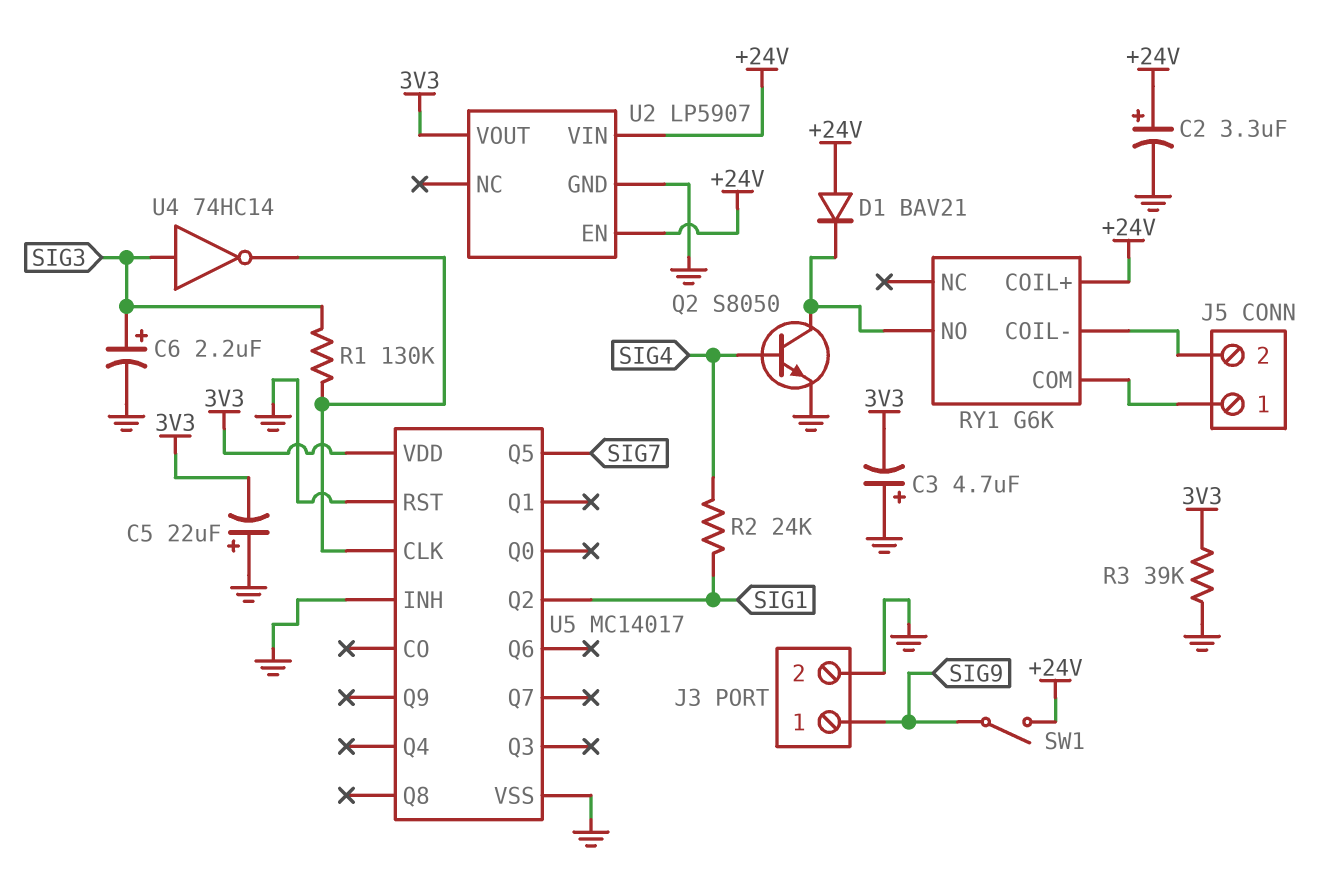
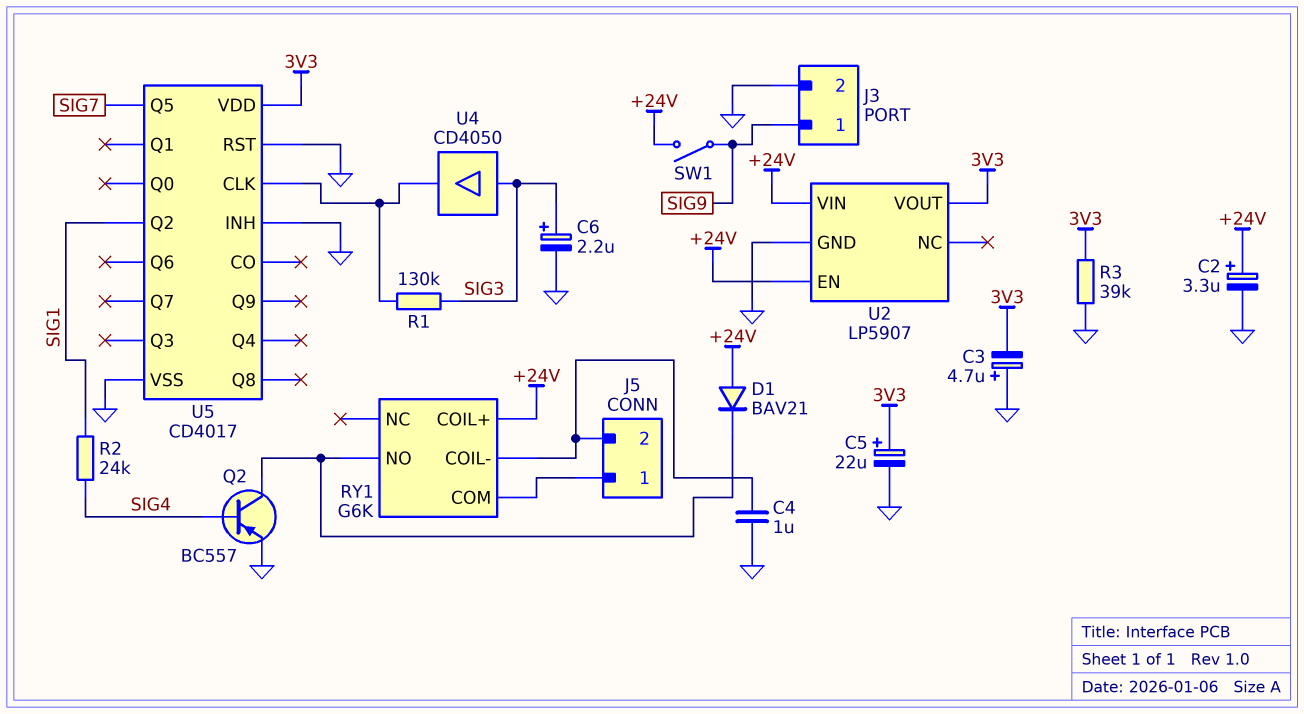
C4: none -> 1uF (GND, J5/2)
C5: 22uF (plus GND, minus 3V3) -> 22uF (plus 3V3, minus GND)
Q2: NPN S8050 (B SIG4, C RY1/NO, E GND) -> PNP BC557 (B SIG4, C RY1/NO, E GND)
U4: NOT 74HC14 (in SIG3, out U5/CLK) -> buffer CD4050 (in SIG3, out U5/CLK)
U5: MC14017 -> CD4017

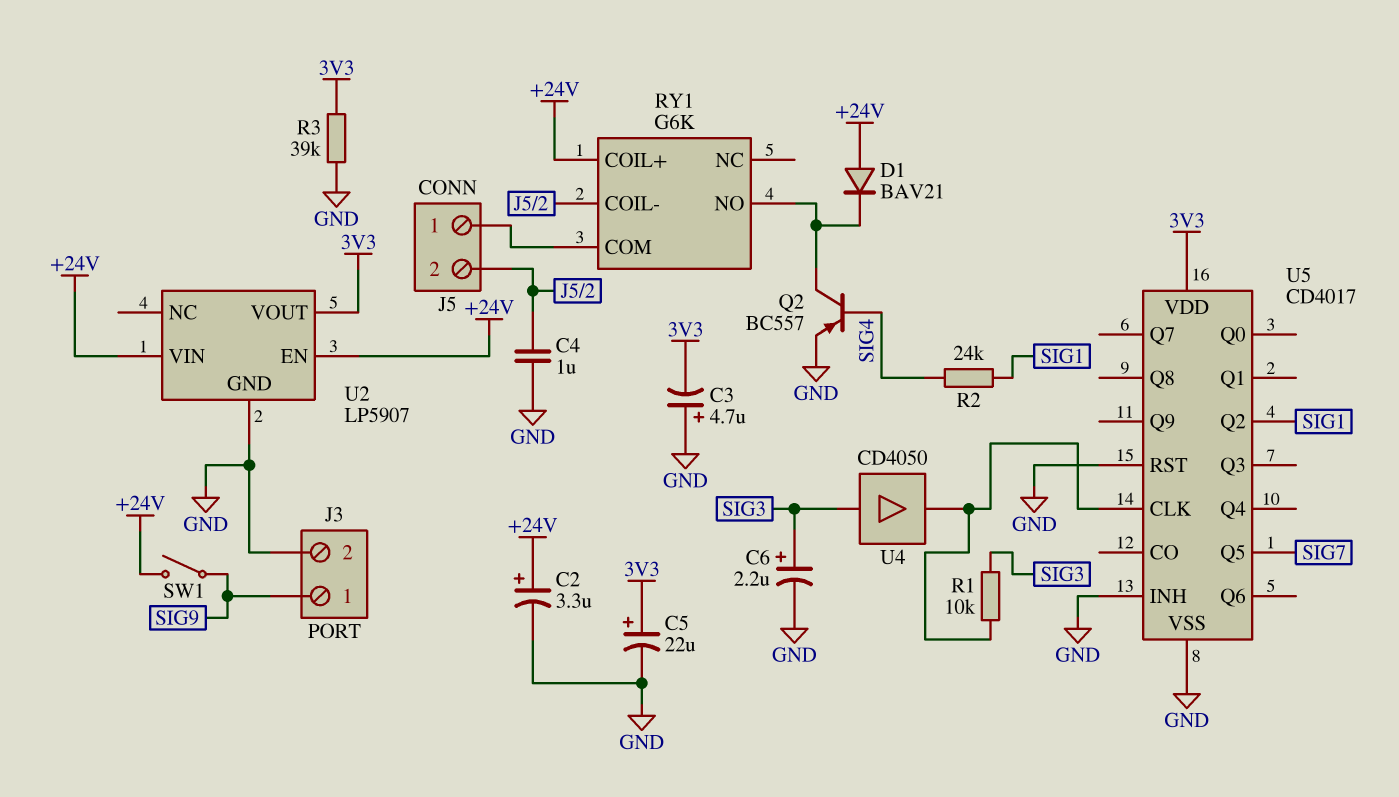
R1: 130k (SIG3, U5/CLK) -> 10k (SIG3, U5/CLK)

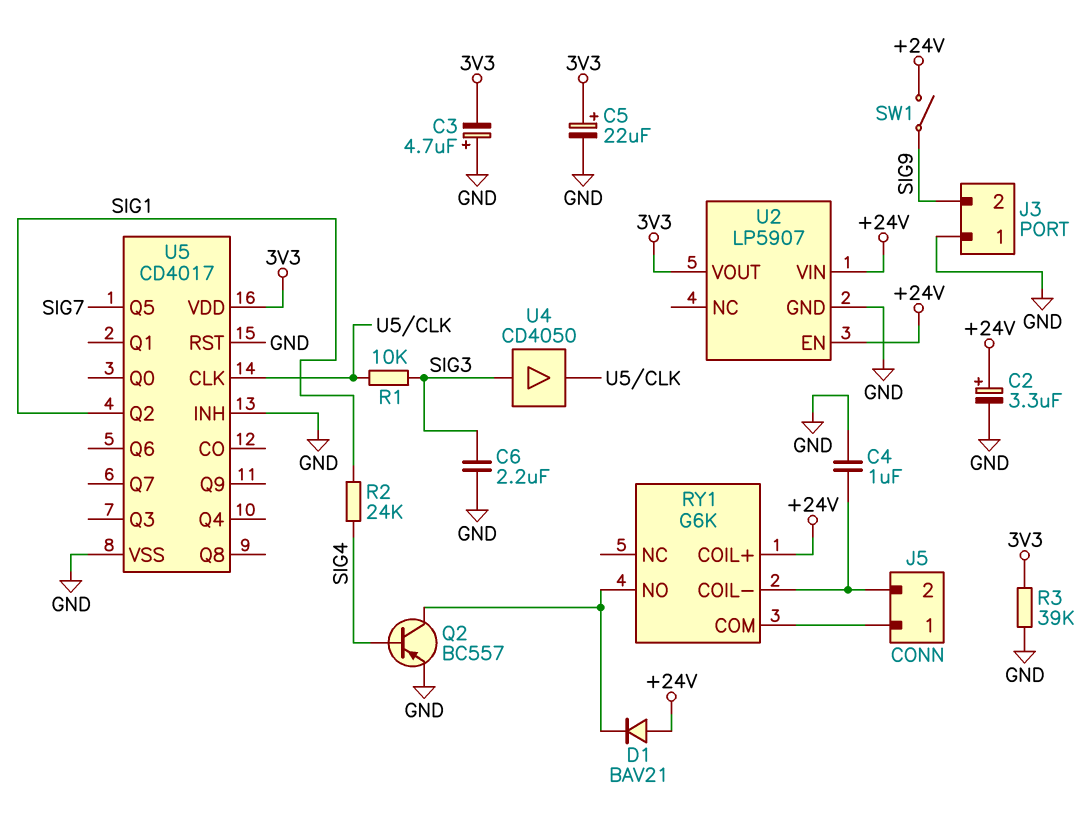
C6: 2.2uF (plus SIG3, minus GND) -> 2.2uF (GND, SIG3)
J3 pin 1: SIG9 -> GND
J3 pin 2: GND -> SIG9

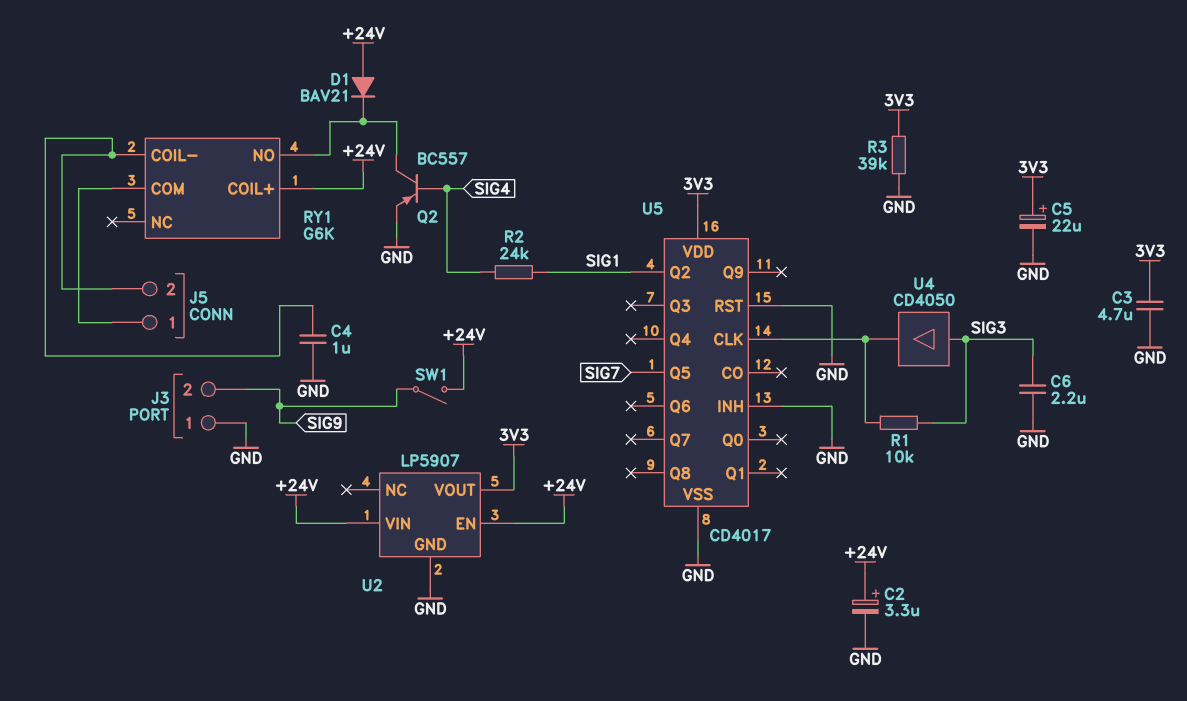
C3: 4.7uF (plus GND, minus 3V3) -> 4.7uF (3V3, GND)

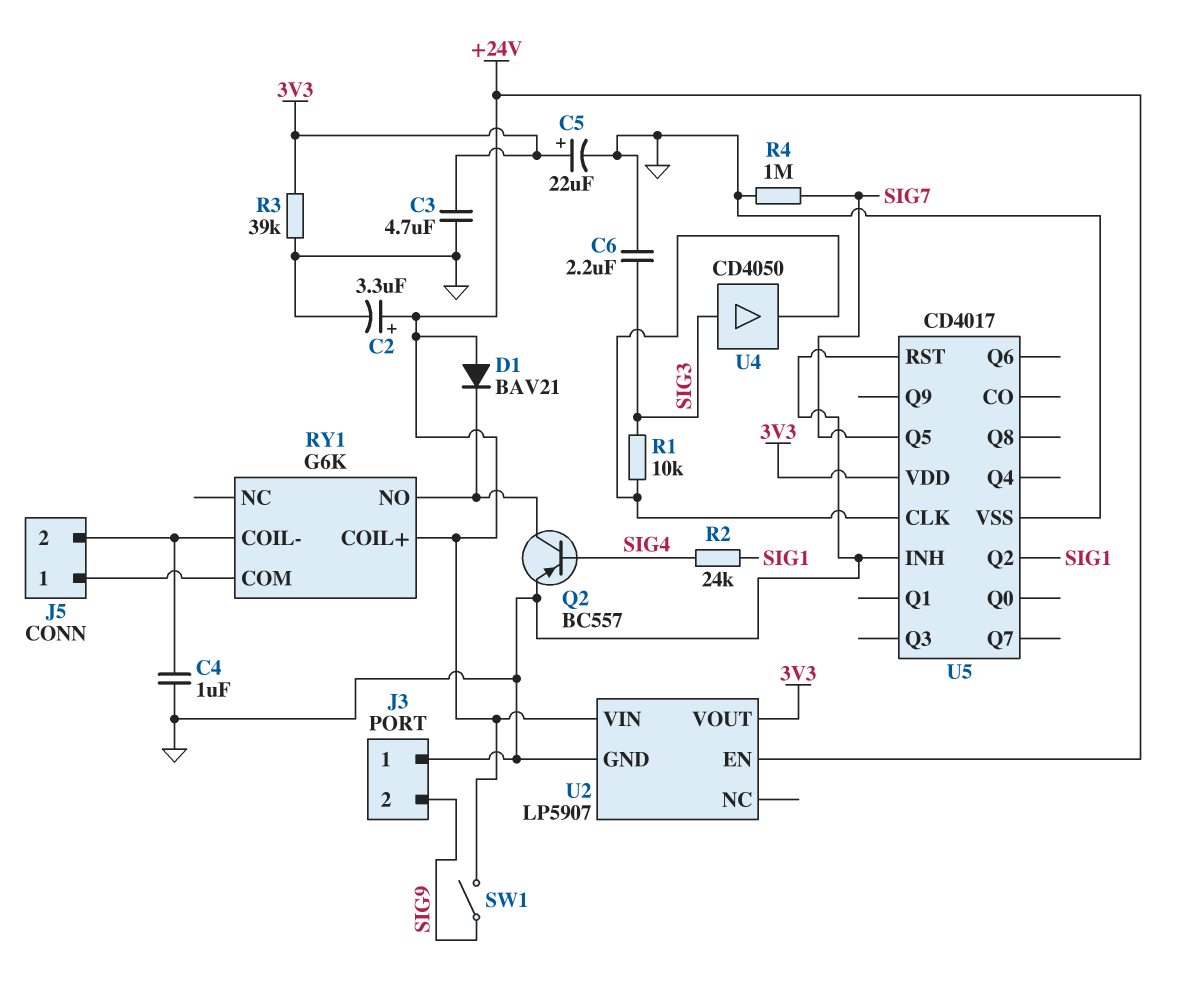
R4: none -> 1M (GND, SIG7)

